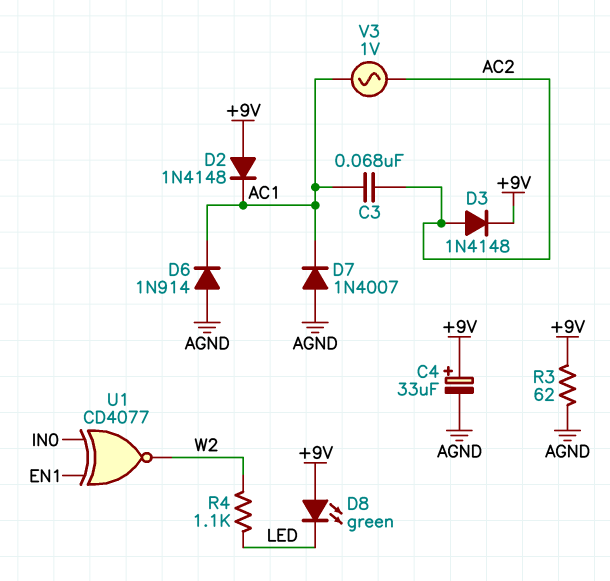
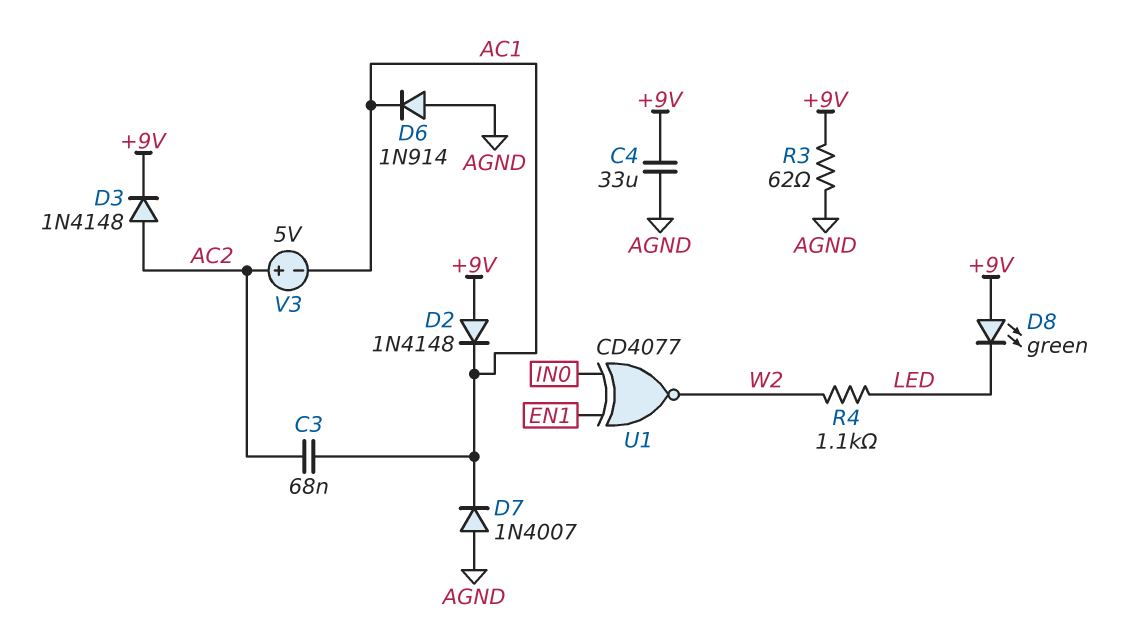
C4: 33uF (plus +9V, minus AGND) -> 33uF (+9V, AGND)
V3: AC 1V (AC1, AC2) -> 5V (plus AC2, minus AC1)

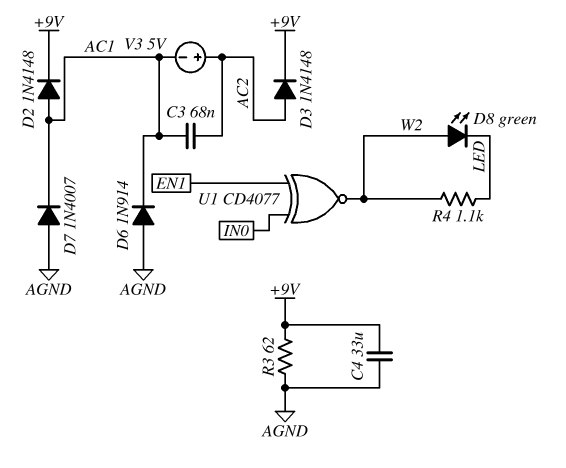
D2: diode 1N4148 (A +9V, K AC1) -> diode 1N4148 (A AC1, K +9V)
D8: LED green (A +9V, K LED) -> LED green (A W2, K LED)

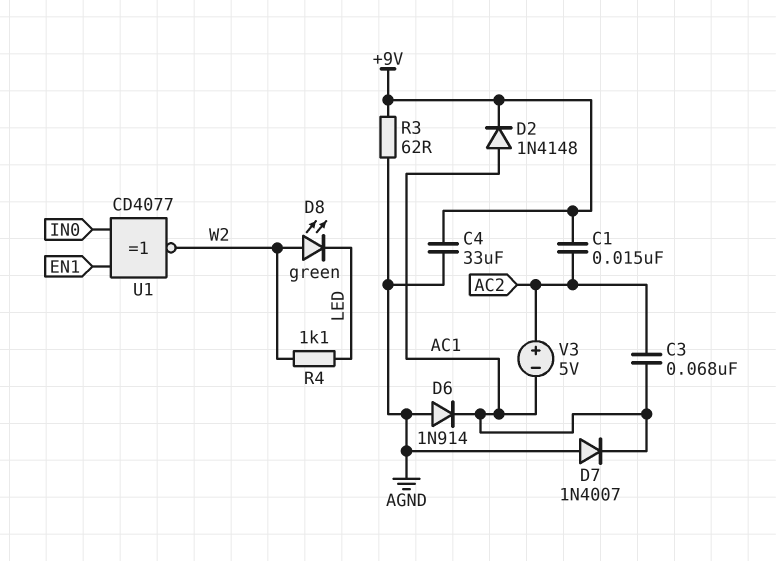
C1: none -> 15nF (+9V, AC2)
D3: diode 1N4148 (A AC2, K +9V) -> none

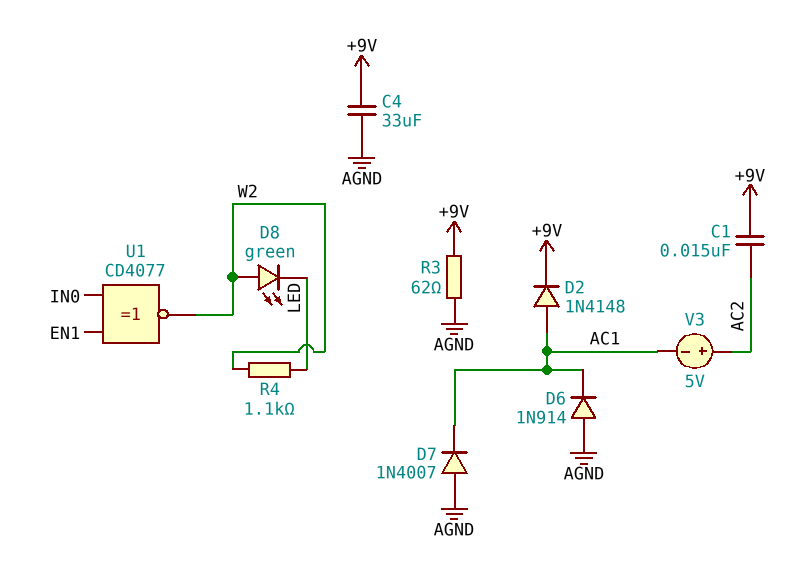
C3: 68nF (AC1, AC2) -> none

